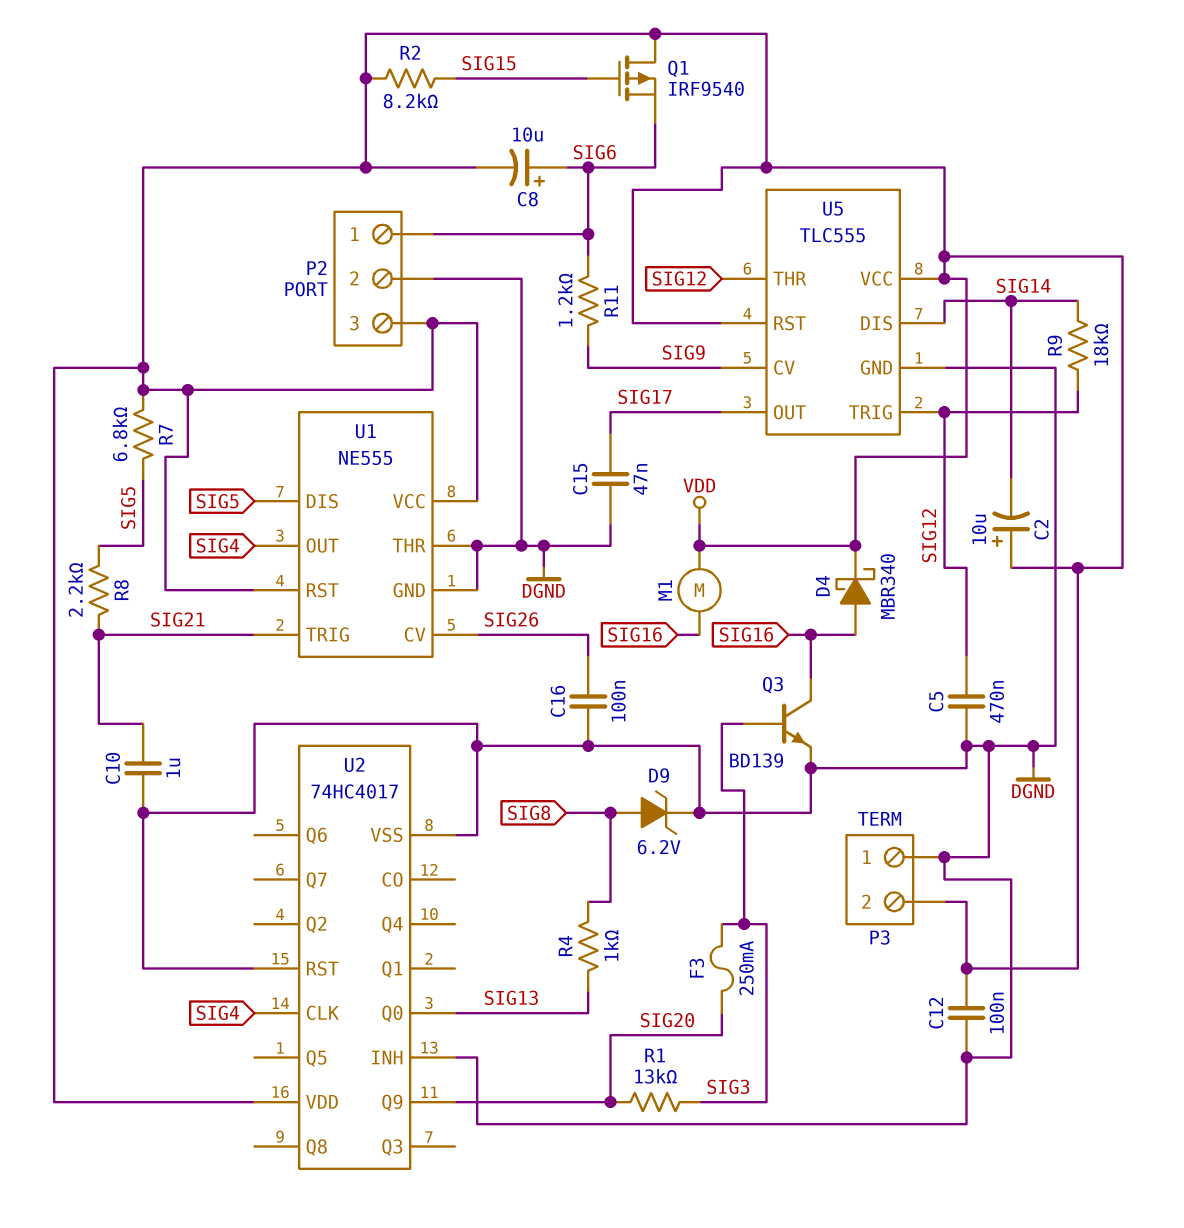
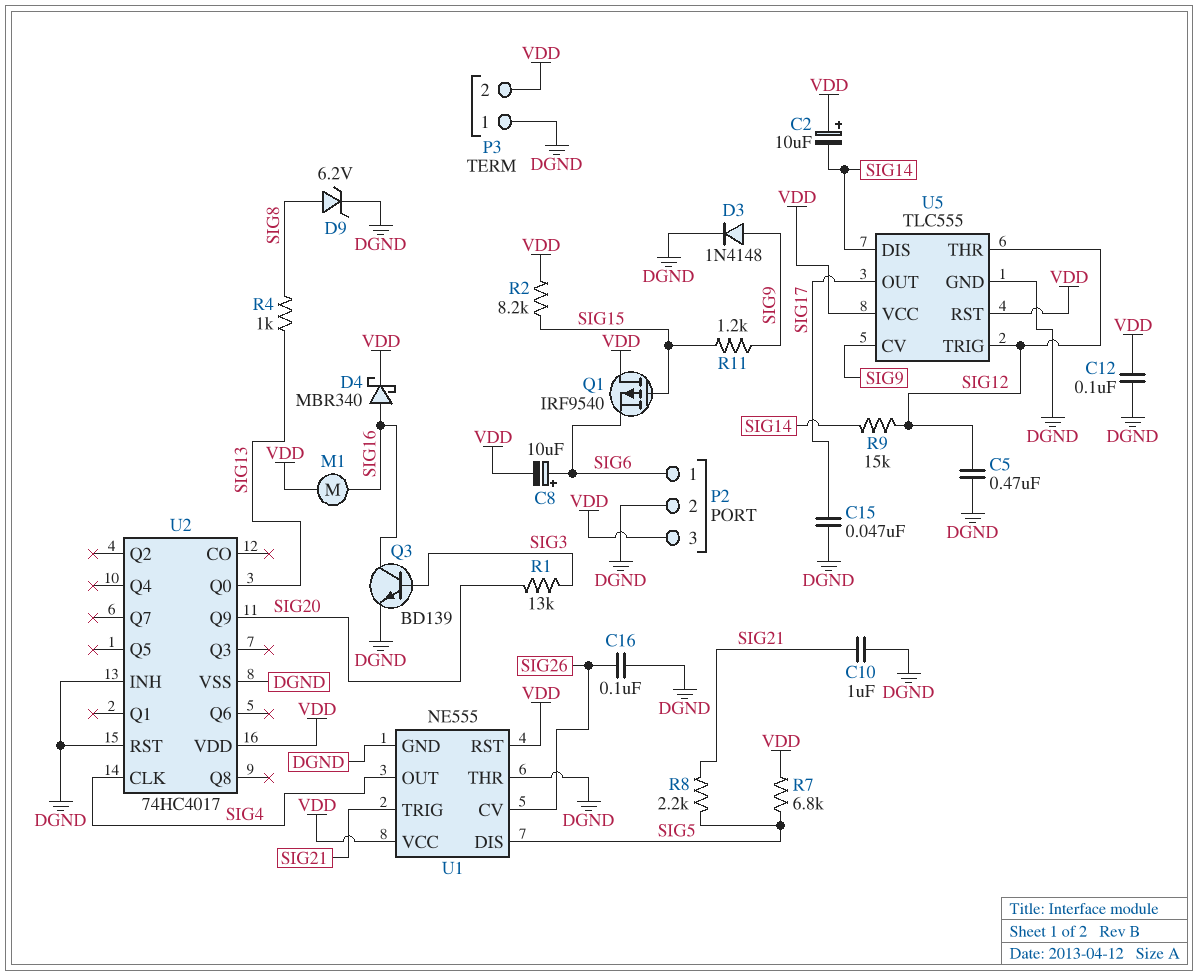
D3: none -> diode 1N4148 (A SIG9, K DGND)
F3: 250mA (SIG3, SIG20) -> none
R9: 18k (SIG12, SIG14) -> 15k (SIG12, SIG14)
R11: 1.2k (SIG6, SIG9) -> 1.2k (SIG9, SIG15)

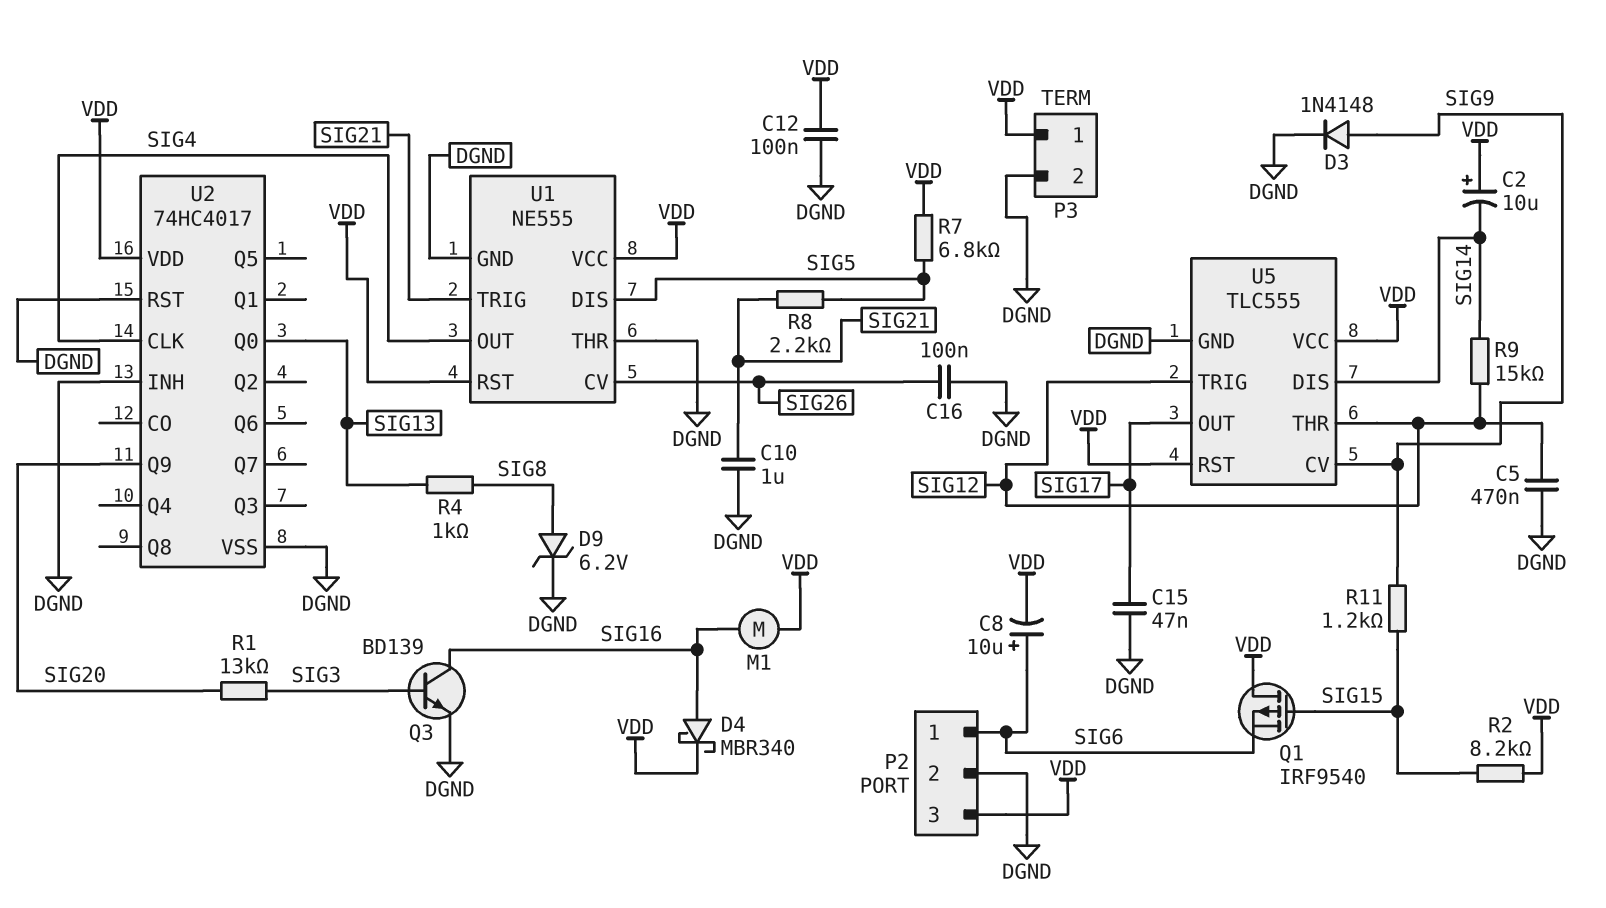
P3 pin 1: DGND -> VDD
P3 pin 2: VDD -> DGND

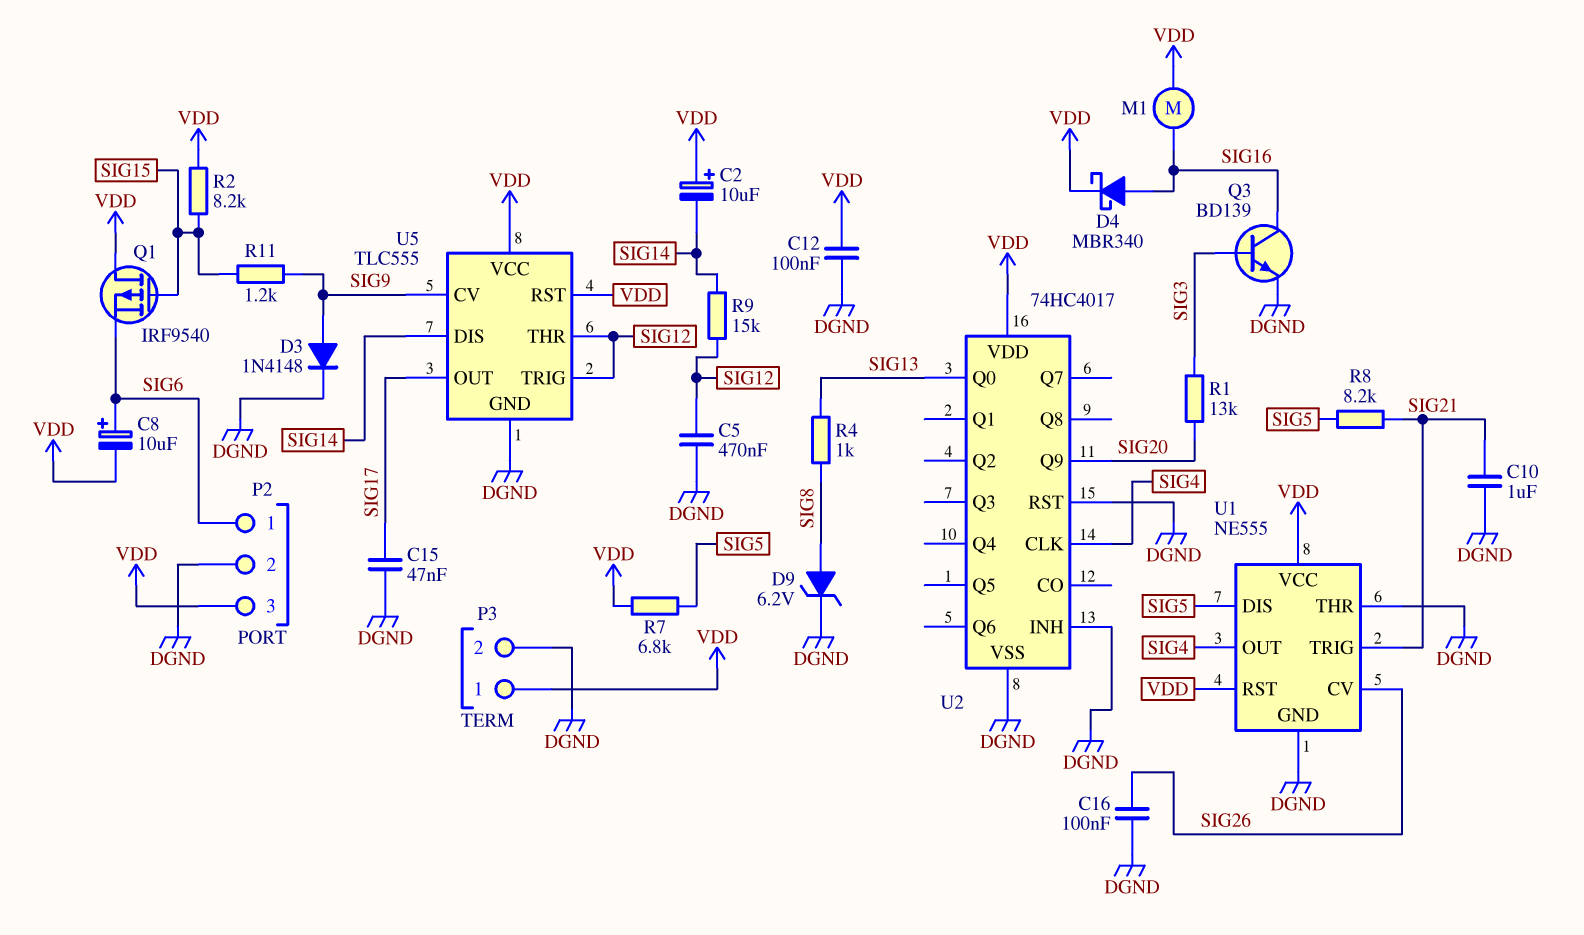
R8: 2.2k (SIG5, SIG21) -> 8.2k (SIG5, SIG21)

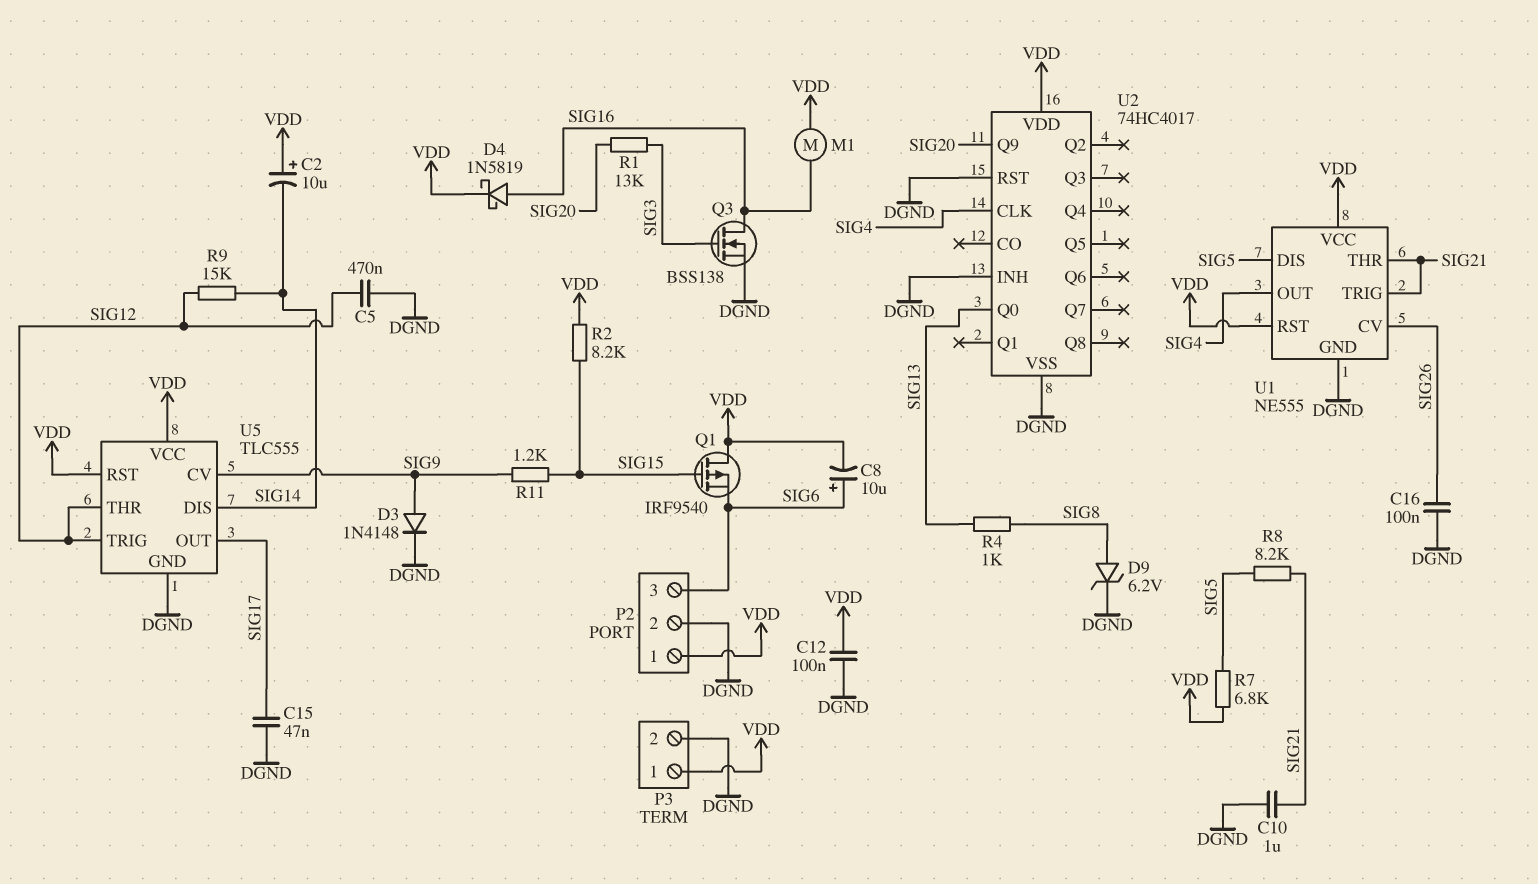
D4: schottky MBR340 (A SIG16, K VDD) -> schottky 1N5819 (A SIG16, K VDD)
P2 pin 1: SIG6 -> VDD
P2 pin 3: VDD -> SIG6
Q3: NPN BD139 (B SIG3, C SIG16, E DGND) -> NMOS BSS138 (G SIG3, D SIG16, S DGND)
U1 pin THR: DGND -> SIG21

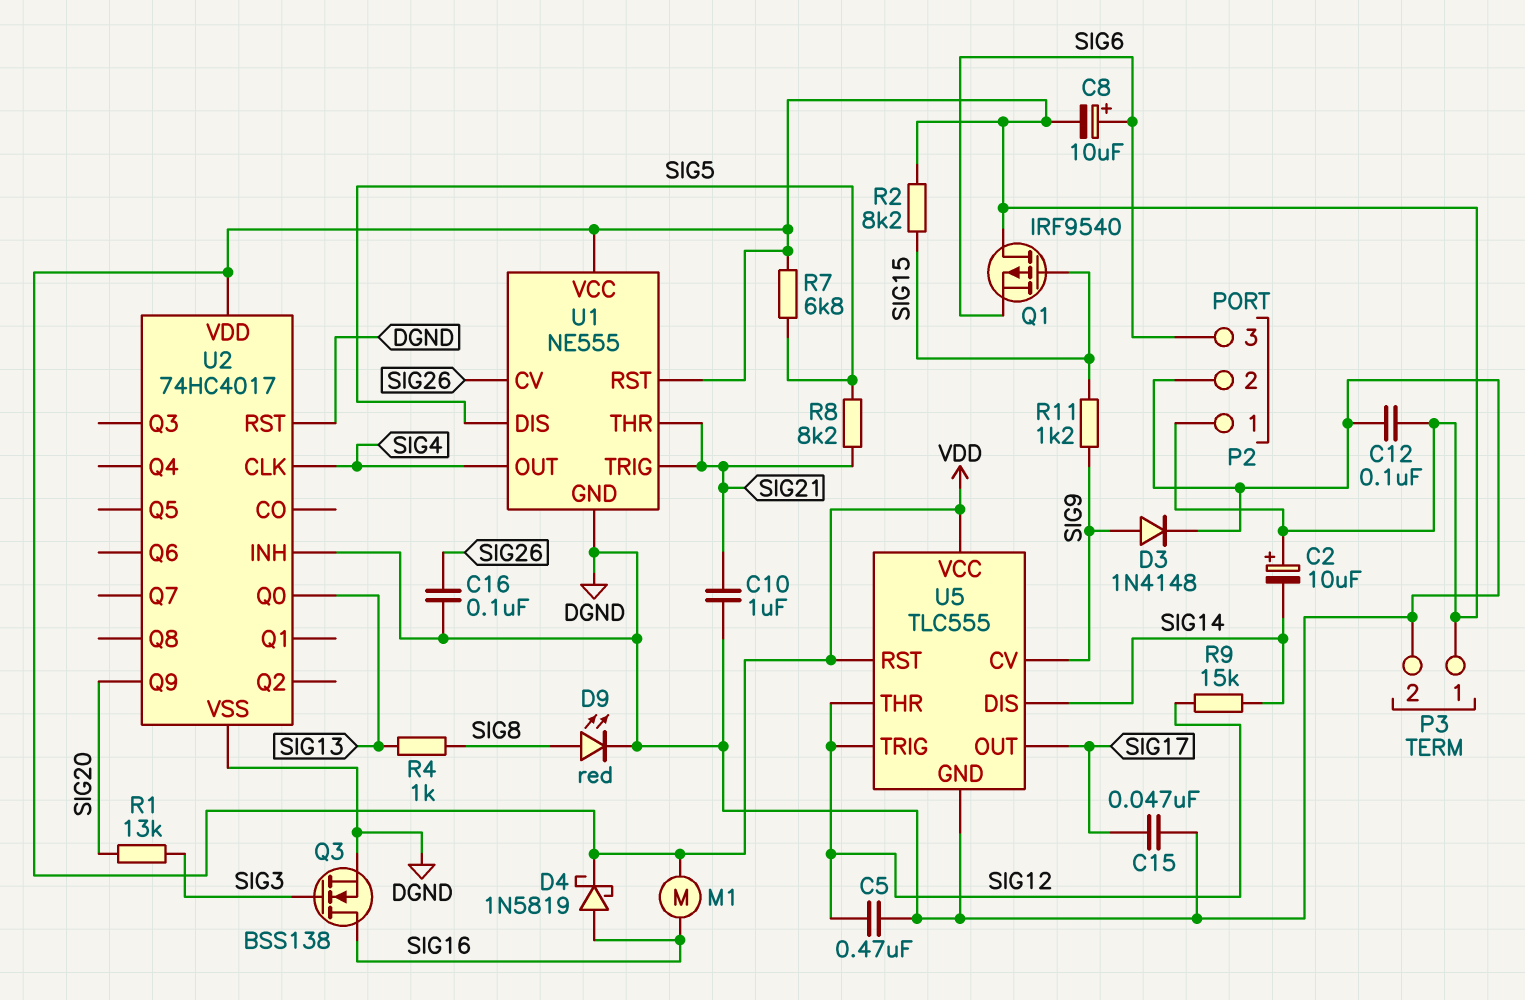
D9: zener 6.2V (A SIG8, K DGND) -> LED red (A SIG8, K DGND)

